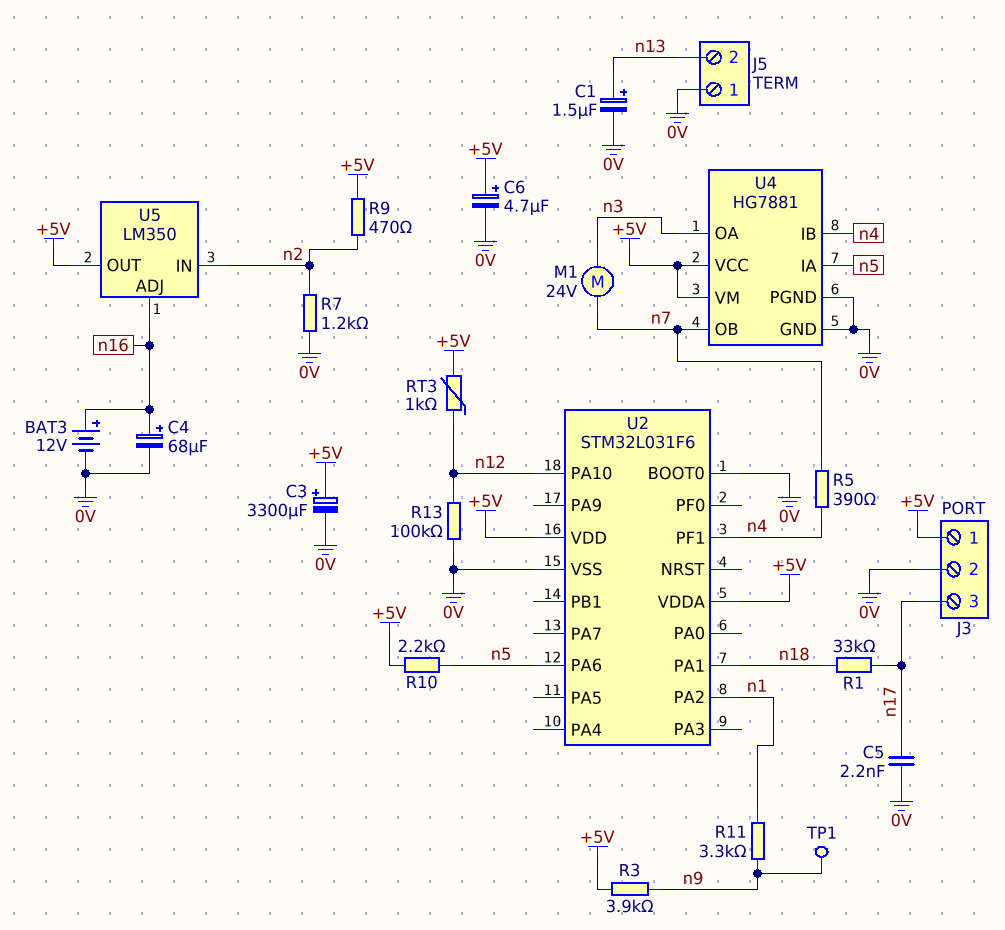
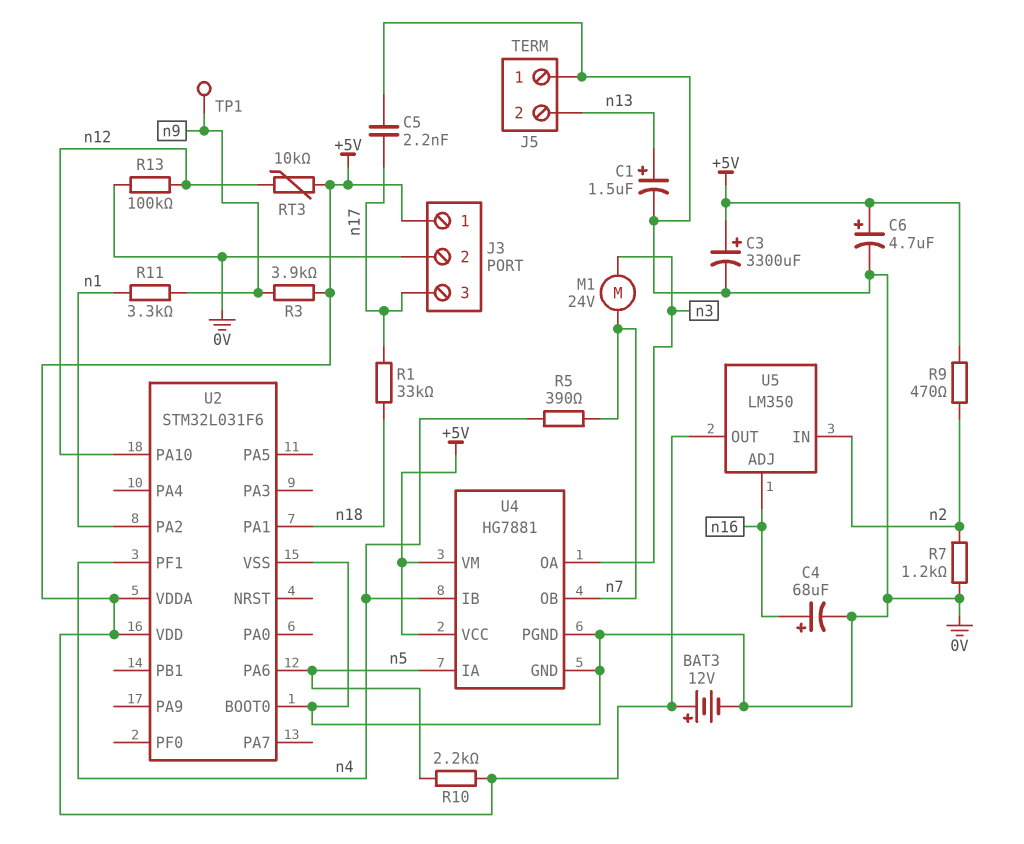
BAT3: 12V (plus n16, minus 0V) -> 12V (plus +5V, minus 0V)
RT3: 1k (+5V, n12) -> 10k (+5V, n12)

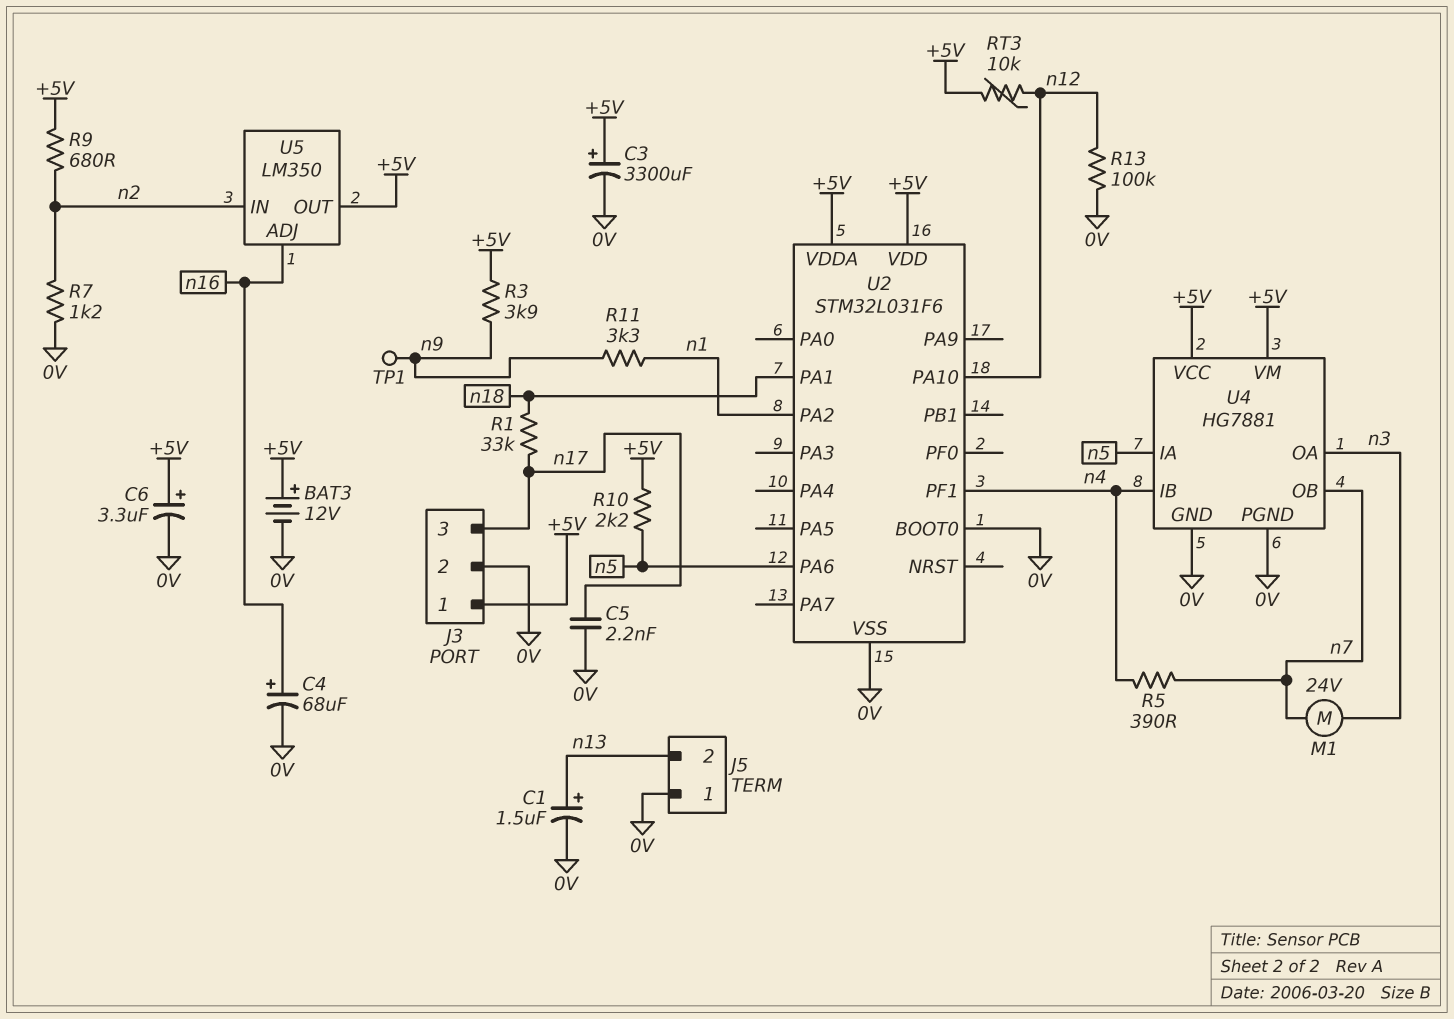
C6: 4.7uF (plus +5V, minus 0V) -> 3.3uF (plus +5V, minus 0V)
R9: 470 (+5V, n2) -> 680 (+5V, n2)

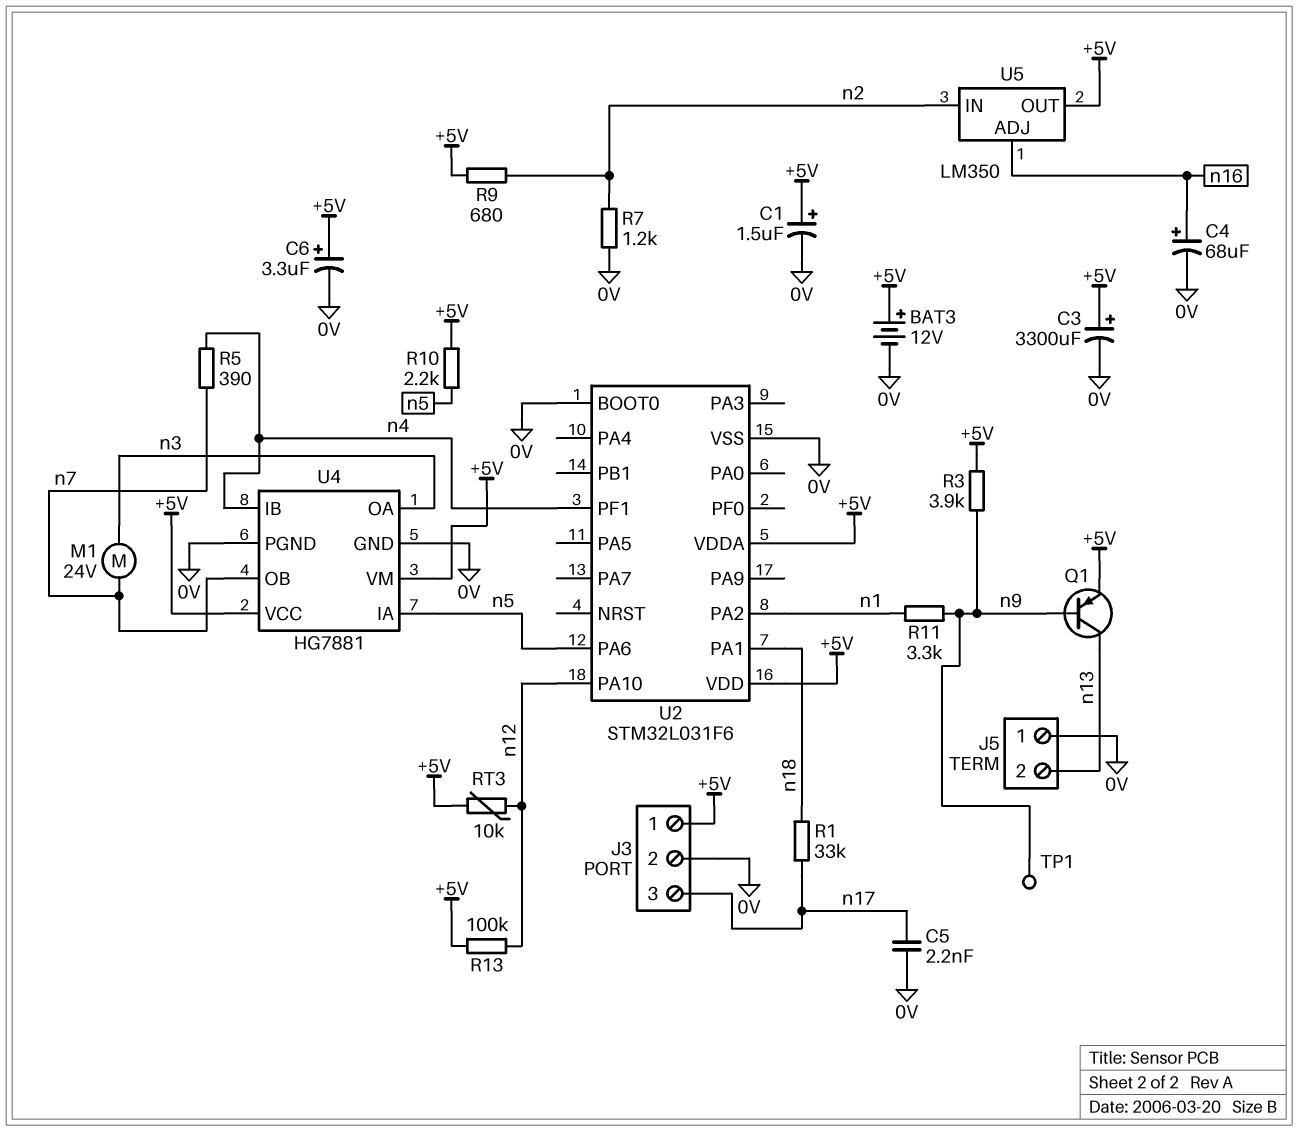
C1: 1.5uF (plus n13, minus 0V) -> 1.5uF (plus +5V, minus 0V)
Q1: none -> PNP (B n9, C n13, E +5V)
R13: 100k (0V, n12) -> 100k (+5V, n12)

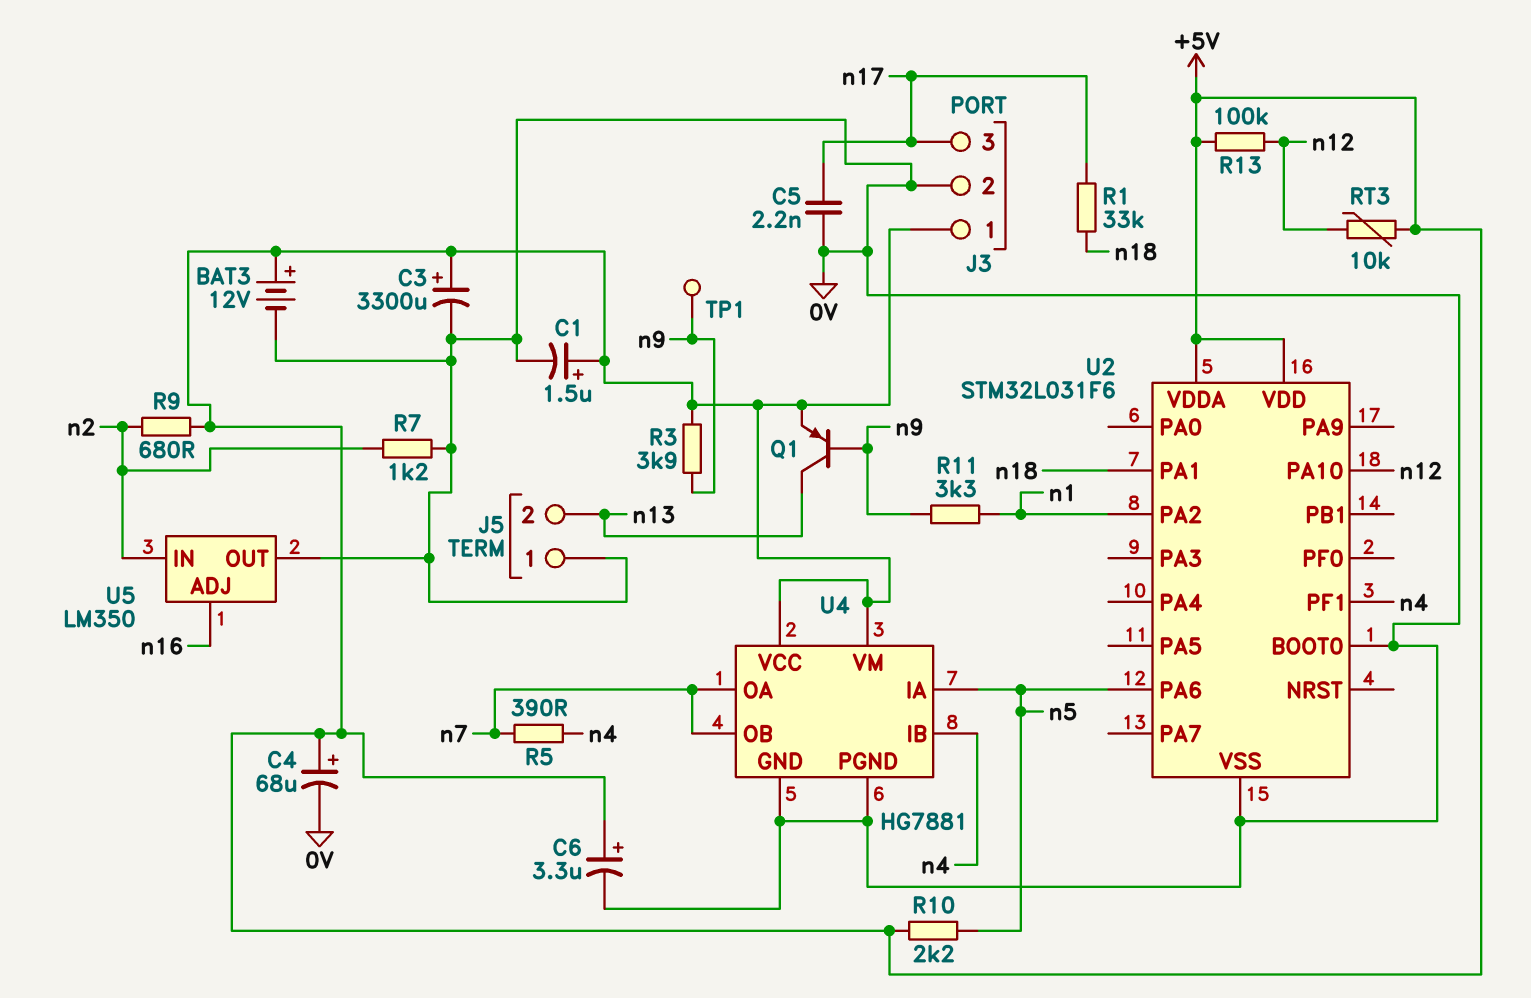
C4: 68uF (plus n16, minus 0V) -> 68uF (plus +5V, minus 0V)
M1: motor 24V (n3, n7) -> none
U4 pin OA: n3 -> n7
U5 pin OUT: +5V -> 0V

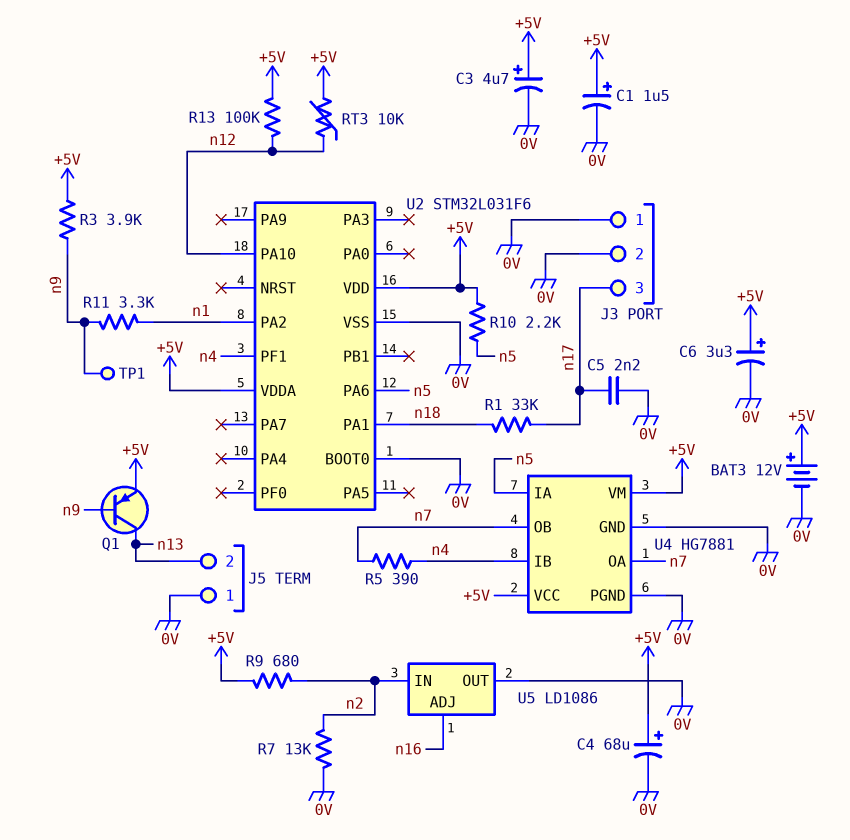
C3: 3300uF (plus +5V, minus 0V) -> 4.7uF (plus +5V, minus 0V)
J3 pin 1: +5V -> 0V
R7: 1.2k (0V, n2) -> 13k (0V, n2)
U5: LM350 -> LD1086

